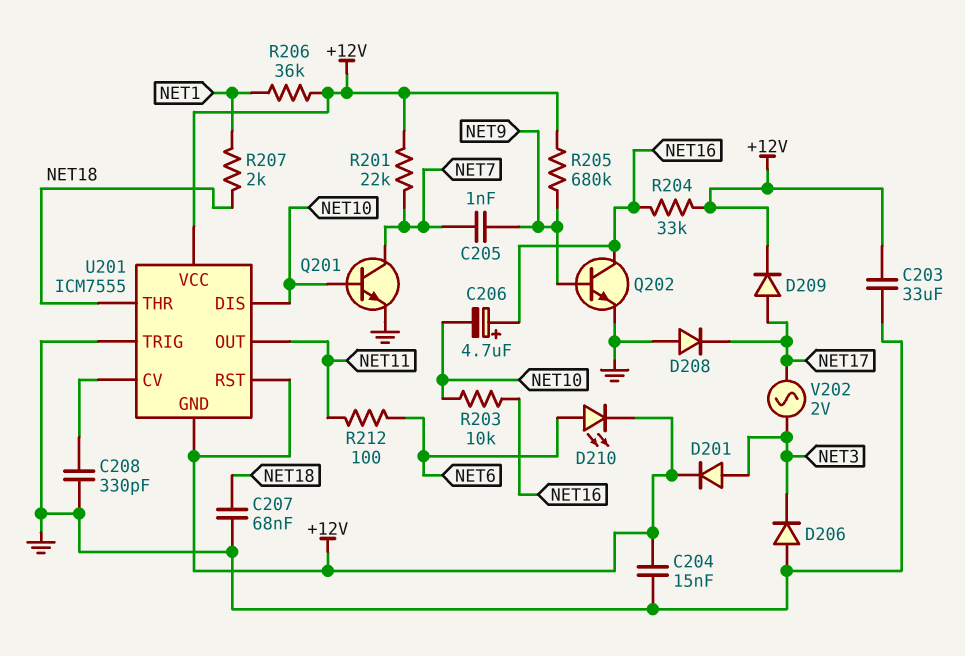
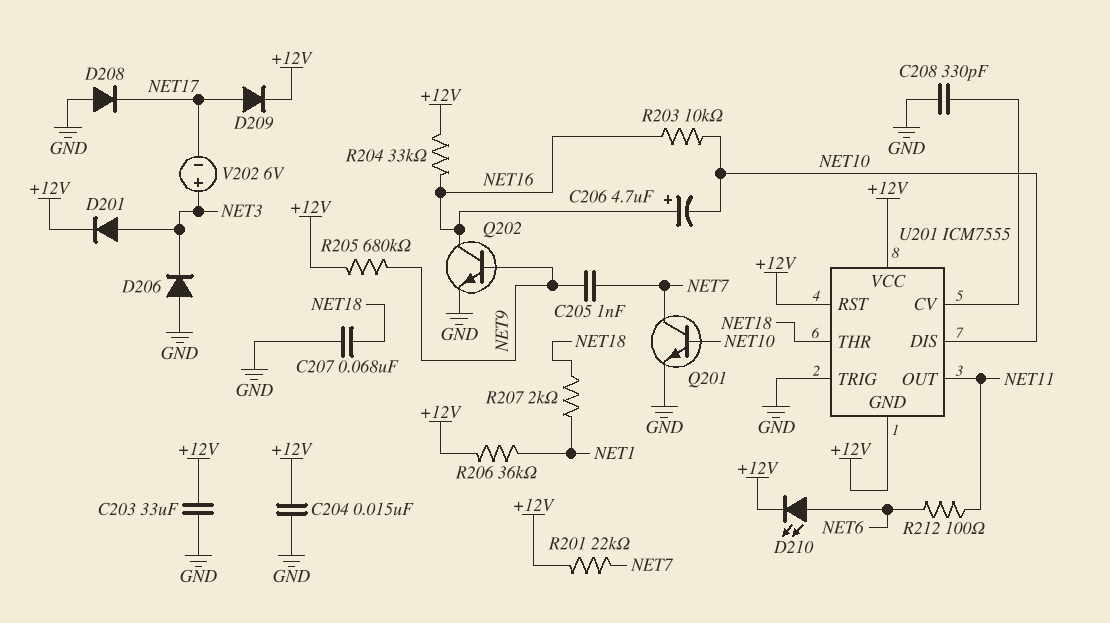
V202: AC 2V (NET3, NET17) -> 6V (plus NET3, minus NET17)

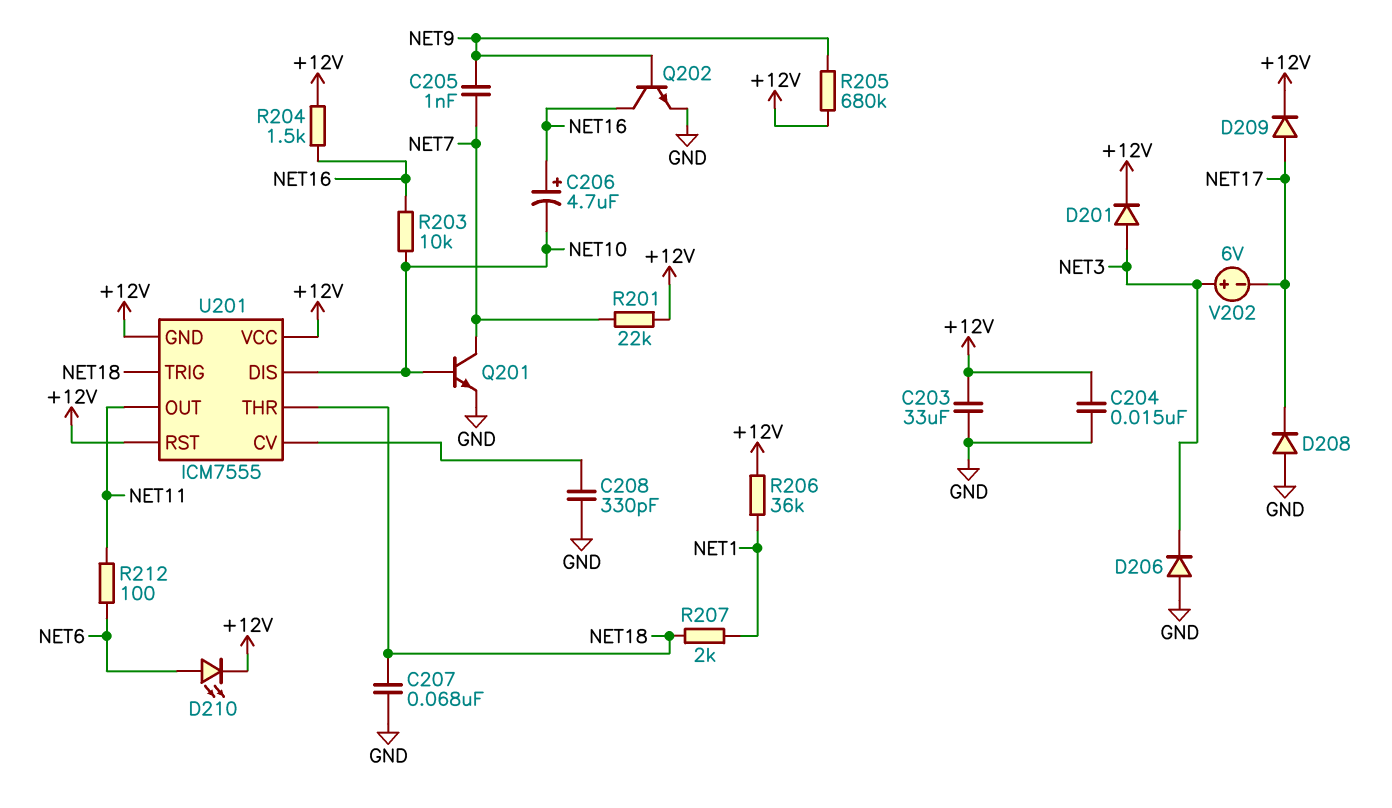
R204: 33k (+12V, NET16) -> 1.5k (+12V, NET16)
U201 pin TRIG: GND -> NET18

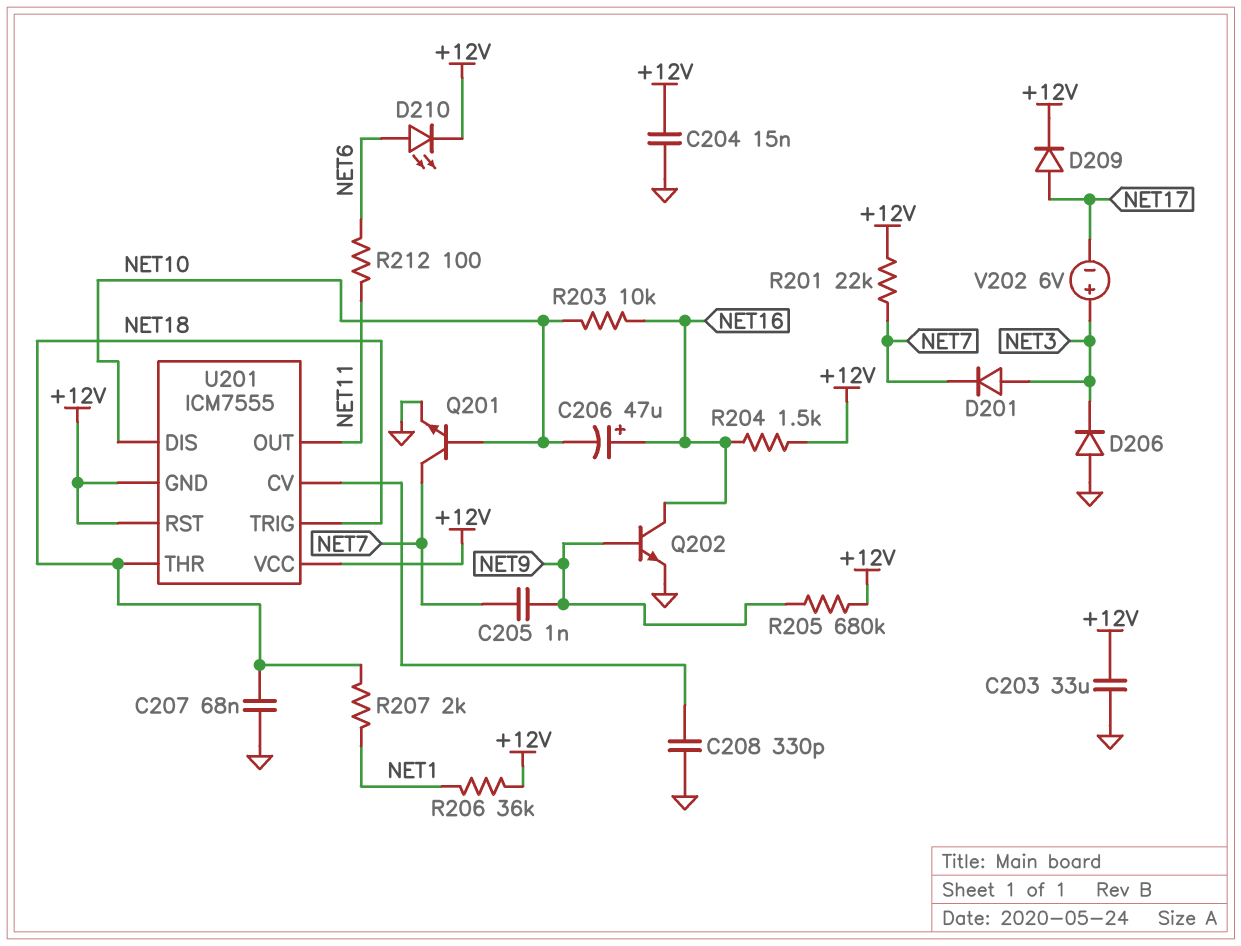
C206: 4.7uF (plus NET16, minus NET10) -> 47uF (plus NET16, minus NET10)
D201: diode (A NET3, K +12V) -> diode (A NET3, K NET7)
D208: diode (A GND, K NET17) -> none

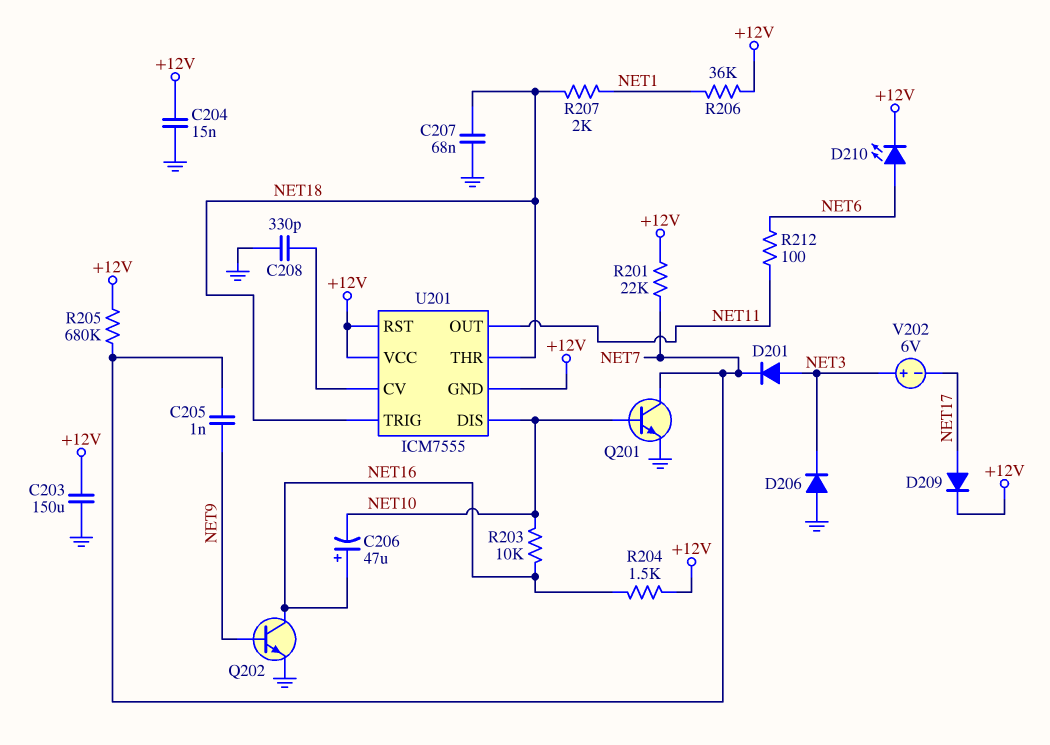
C203: 33uF (+12V, GND) -> 150uF (+12V, GND)
R205: 680k (+12V, NET9) -> 680k (+12V, NET7)

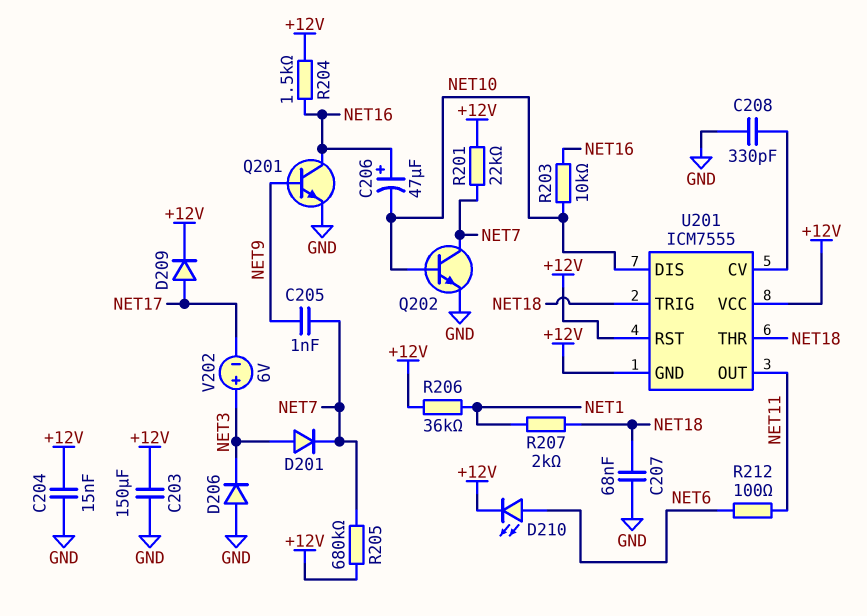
Q201: NPN (B NET10, C NET7, E GND) -> NPN (B NET9, C NET16, E GND)
Q202: NPN (B NET9, C NET16, E GND) -> NPN (B NET10, C NET7, E GND)

